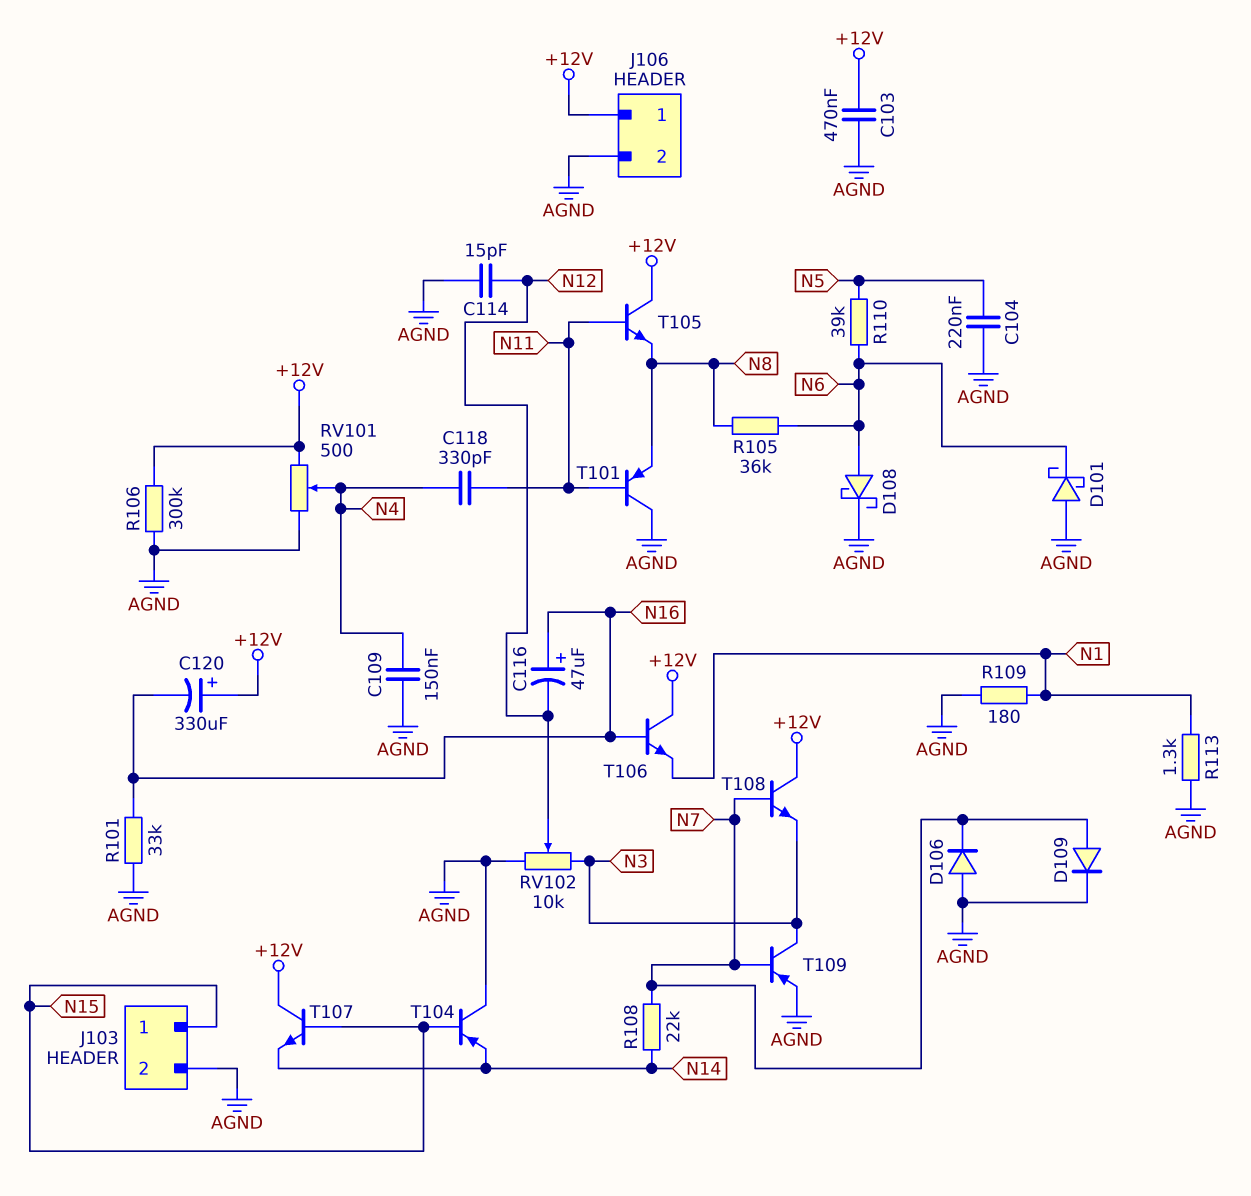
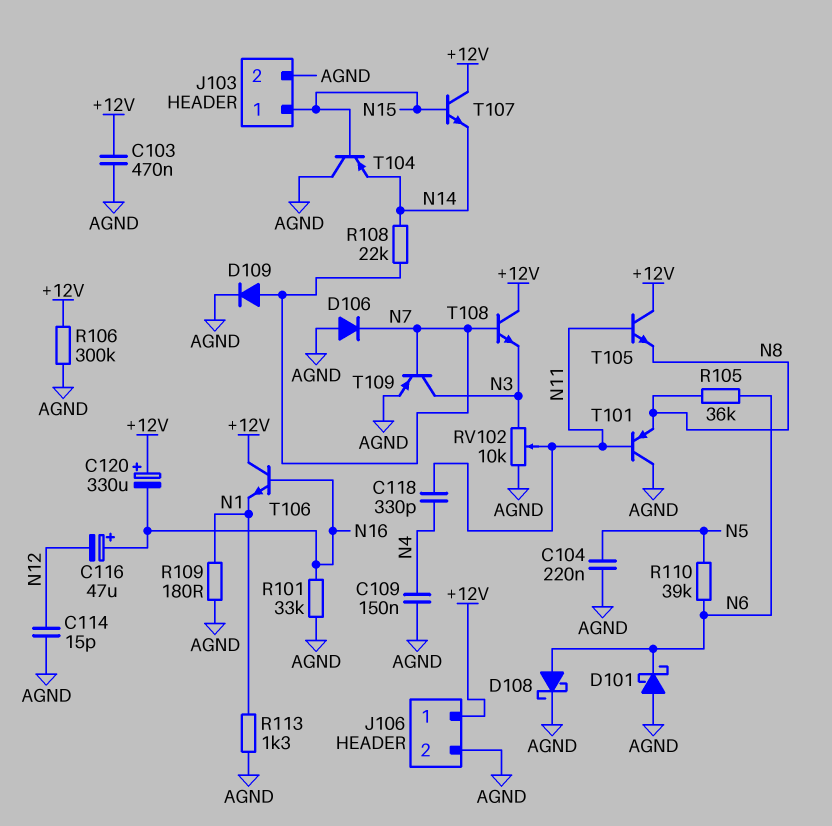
RV101: 500 (+12V, AGND, wiper N4) -> none
RV102: 10k (AGND, N3, wiper N12) -> 10k (AGND, N3, wiper N11)

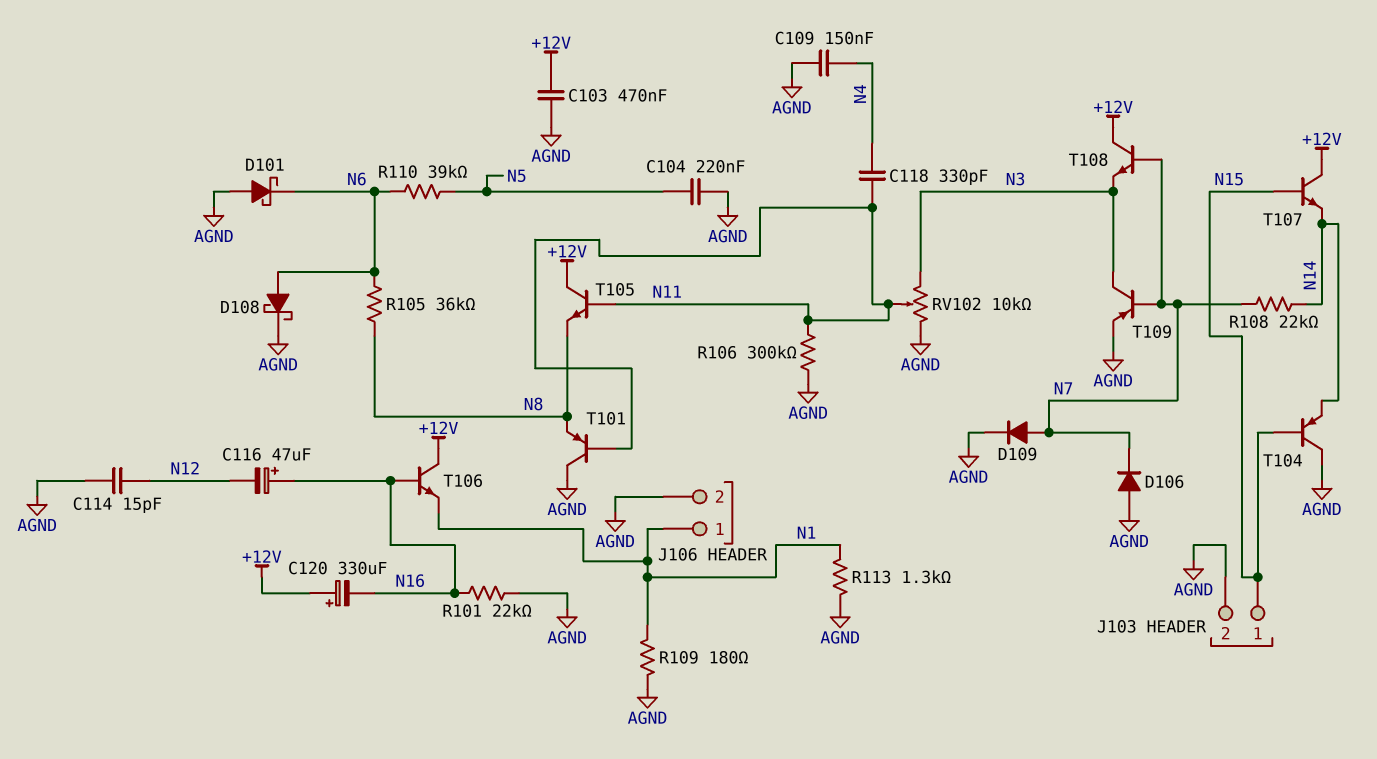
J106 pin 1: +12V -> N1
R101: 33k (AGND, N16) -> 22k (AGND, N16)
R106: 300k (+12V, AGND) -> 300k (AGND, N11)

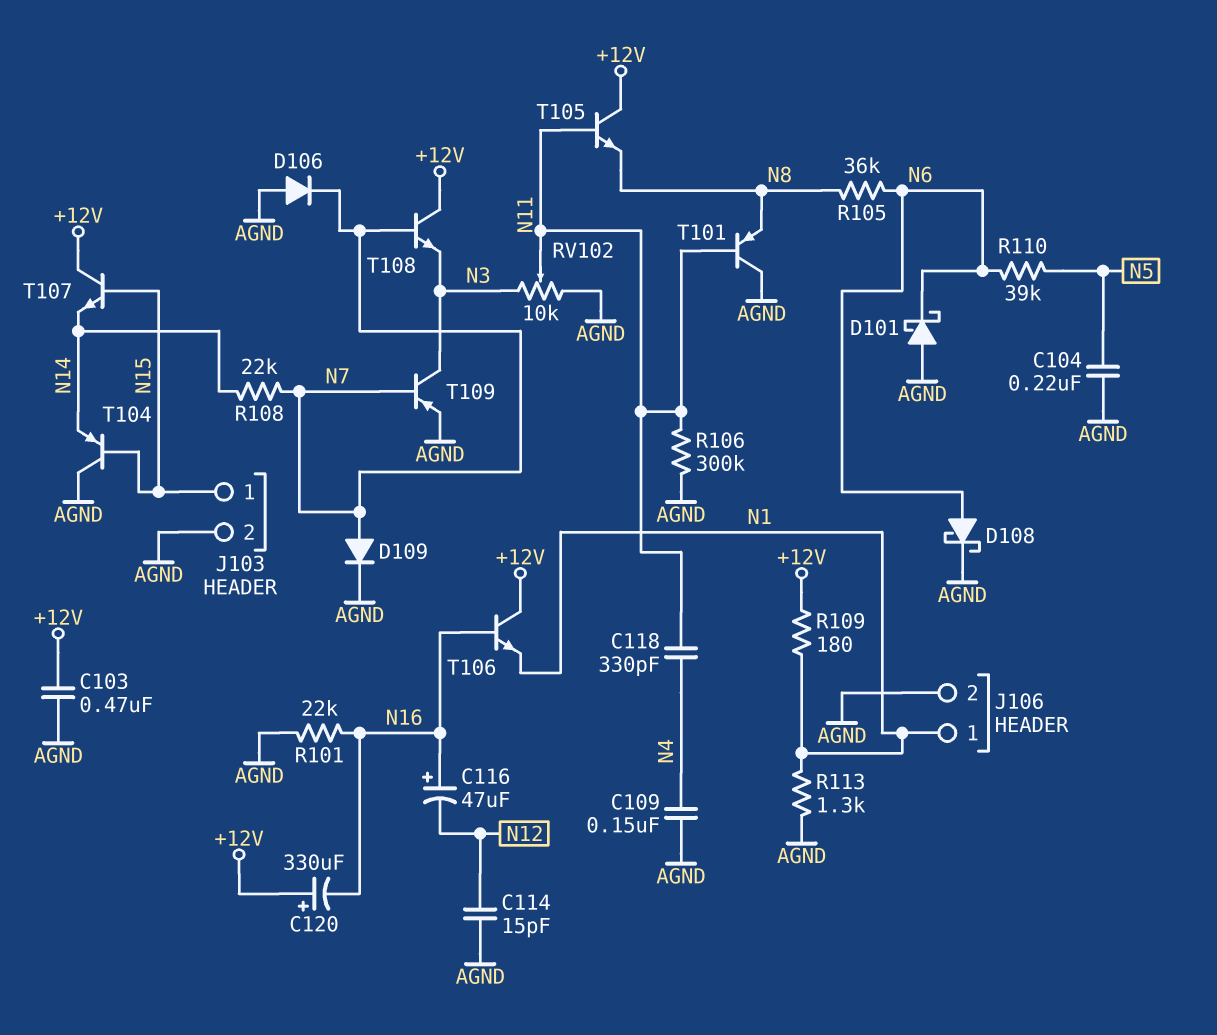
R109: 180 (AGND, N1) -> 180 (+12V, N1)

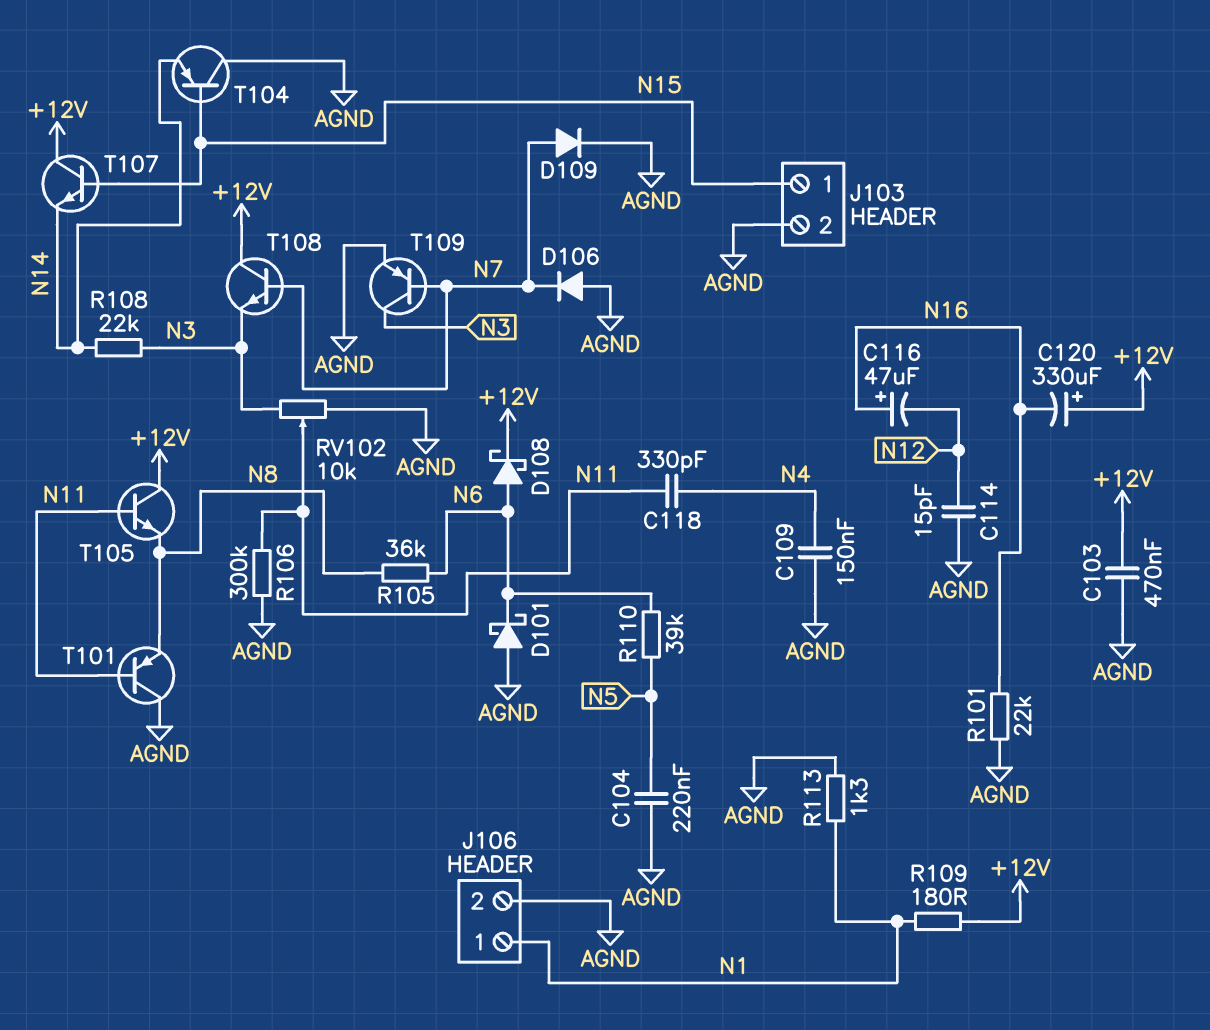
D108: schottky (A N6, K AGND) -> schottky (A N6, K +12V)
R108: 22k (N7, N14) -> 22k (N3, N14)
T106: NPN (B N16, C +12V, E N1) -> none

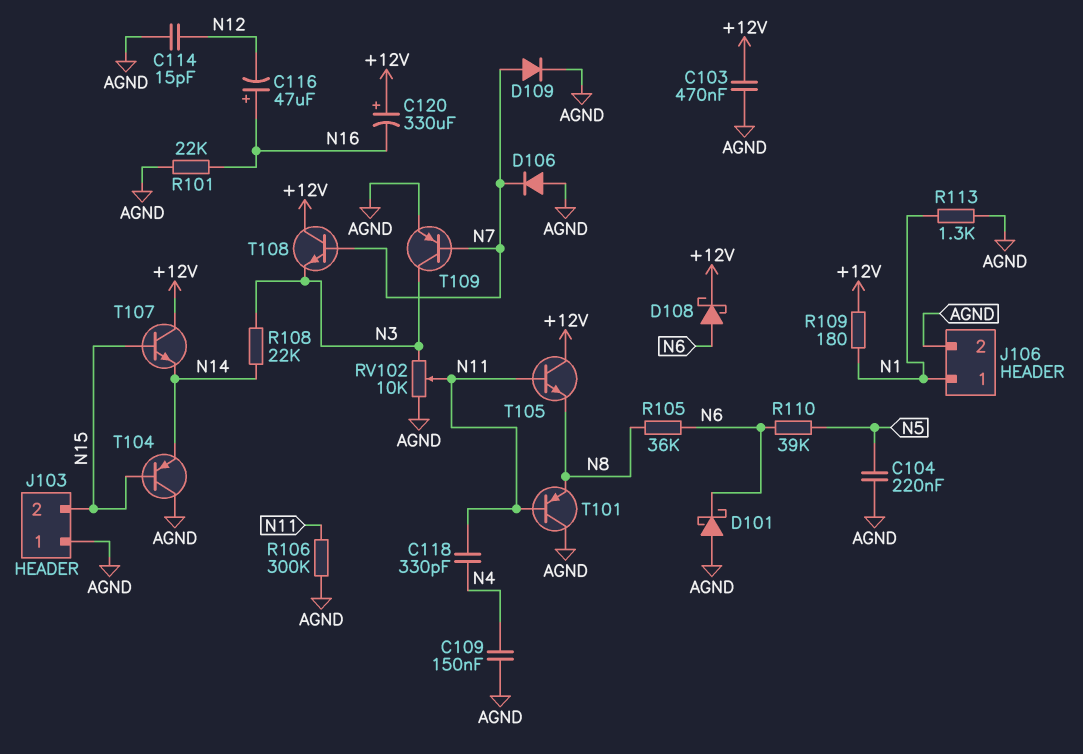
J103 pin 1: N15 -> AGND
J103 pin 2: AGND -> N15

